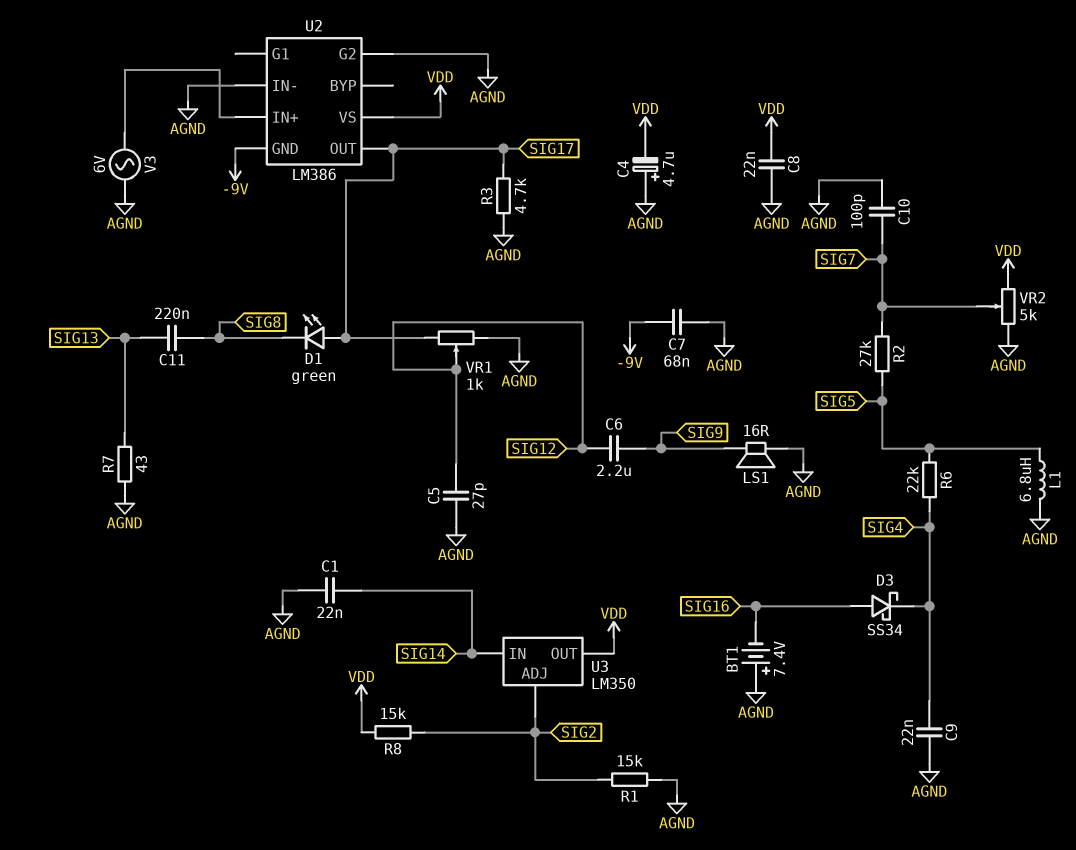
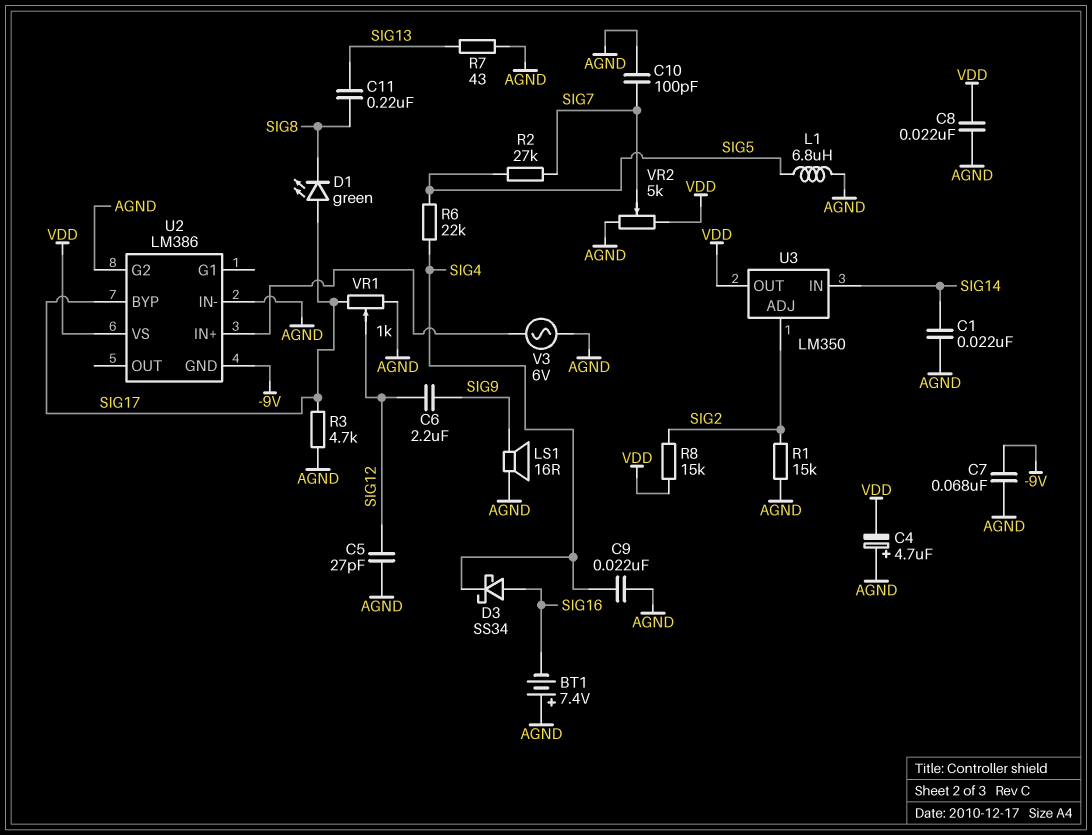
U2 pin BYP: none -> SIG17
U2 pin OUT: SIG17 -> none

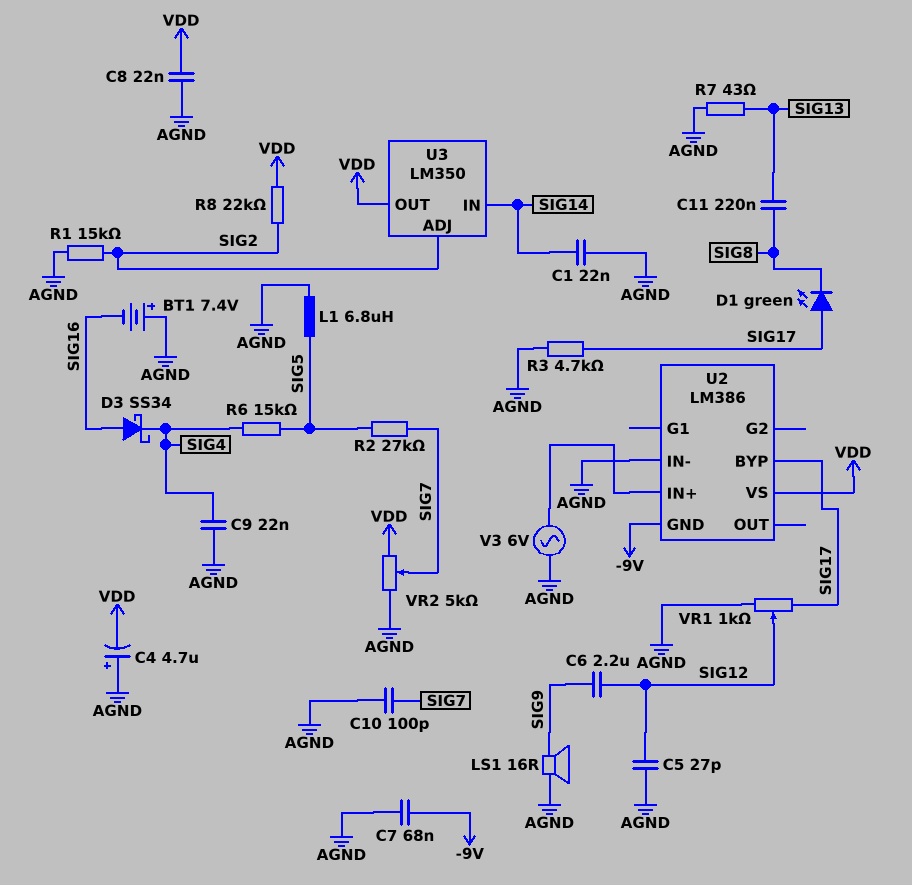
R6: 22k (SIG4, SIG5) -> 15k (SIG4, SIG5)
R8: 15k (SIG2, VDD) -> 22k (SIG2, VDD)
U2 pin G2: AGND -> none

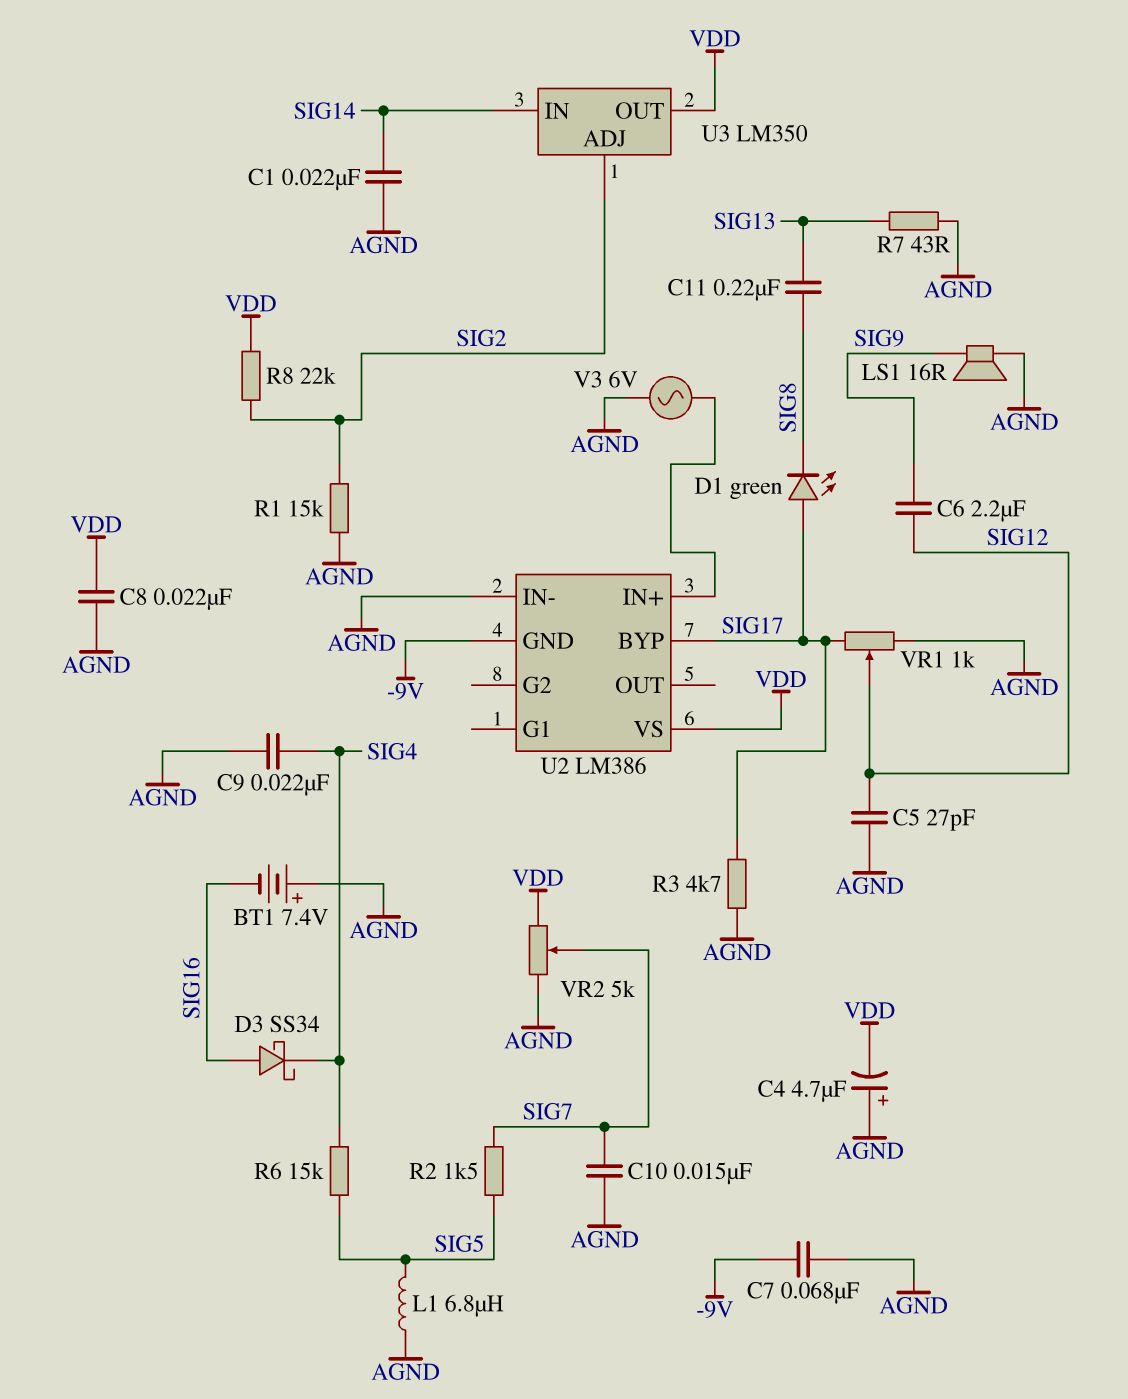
C10: 100pF (AGND, SIG7) -> 15nF (AGND, SIG7)
R2: 27k (SIG5, SIG7) -> 1.5k (SIG5, SIG7)

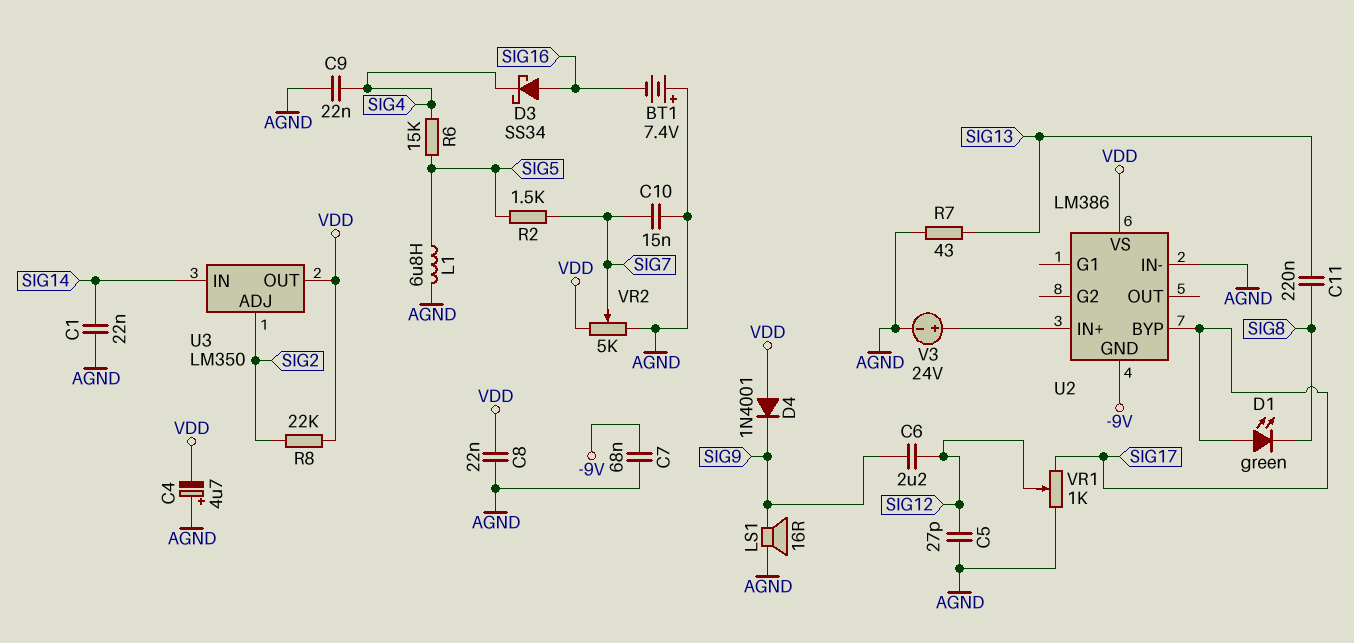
D4: none -> diode 1N4001 (A VDD, K SIG9)
R1: 15k (AGND, SIG2) -> none
R3: 4.7k (AGND, SIG17) -> none
V3: AC 6V (AGND, U2/IN+) -> 24V (plus U2/IN+, minus AGND)

